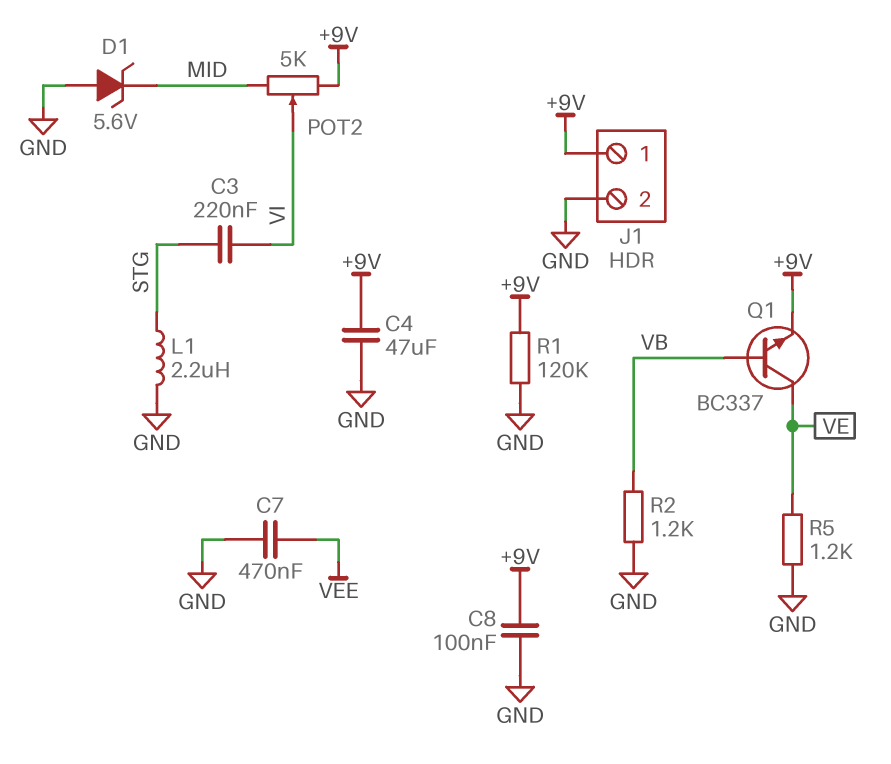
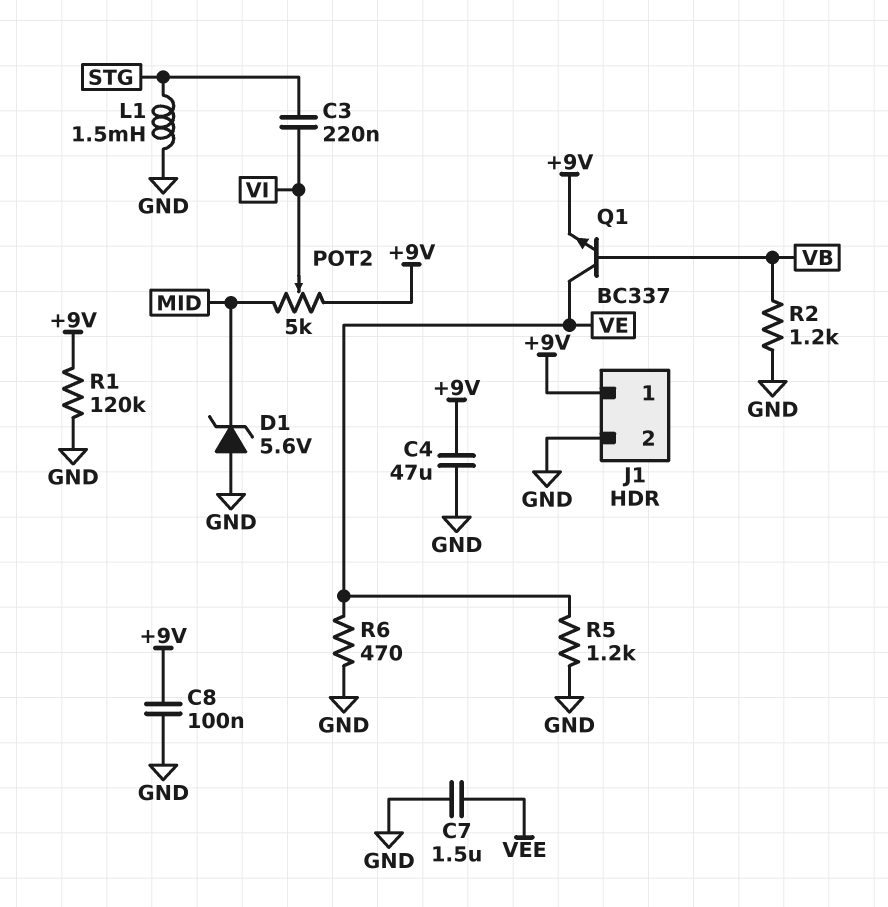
C7: 470nF (GND, VEE) -> 1.5uF (GND, VEE)
L1: 2.2uH (GND, STG) -> 1.5mH (GND, STG)
R6: none -> 470 (GND, VE)

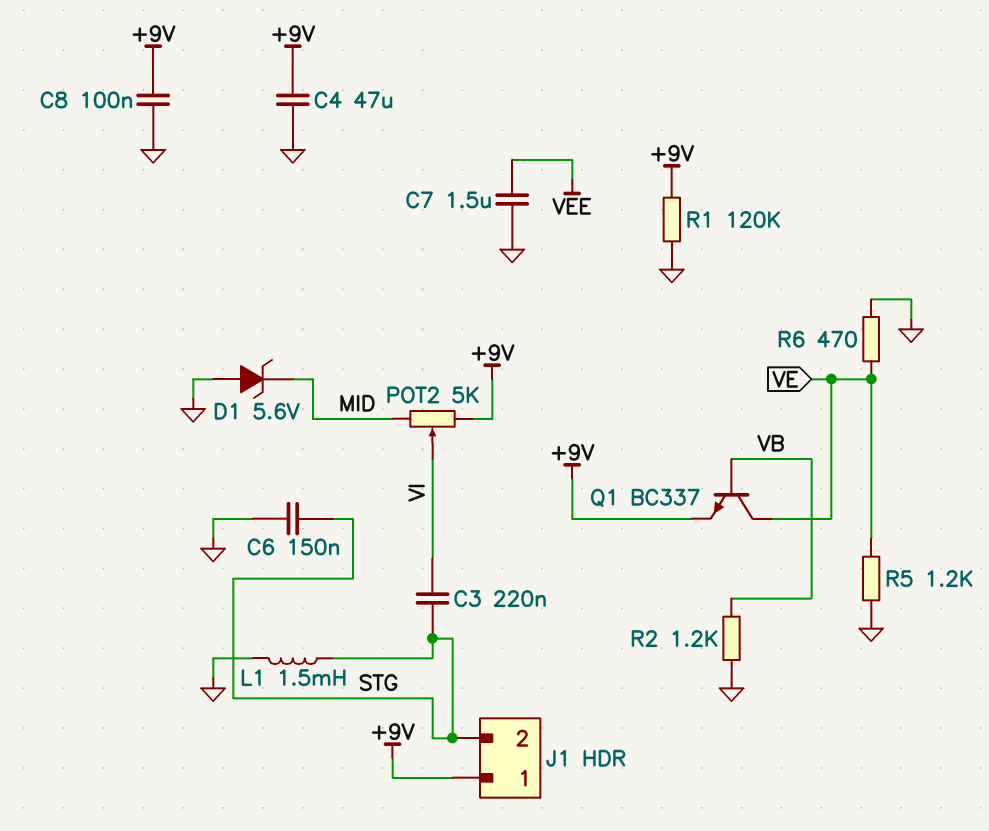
C6: none -> 150nF (GND, STG)
J1 pin 2: GND -> STG

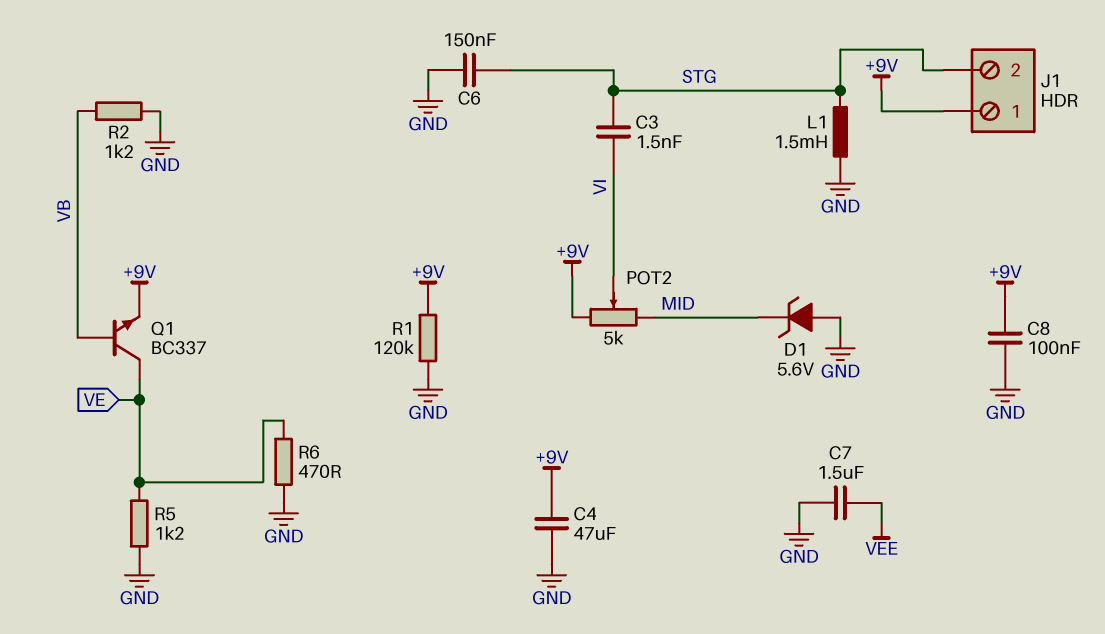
C3: 220nF (STG, VI) -> 1.5nF (STG, VI)

